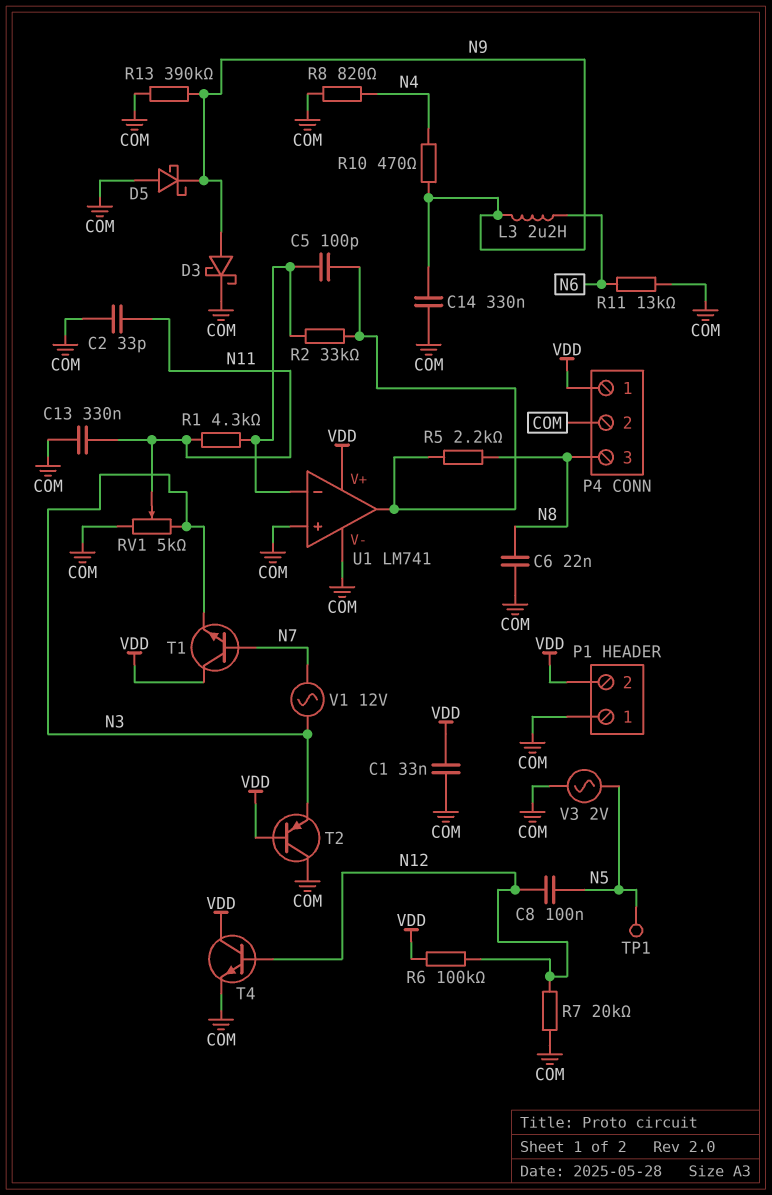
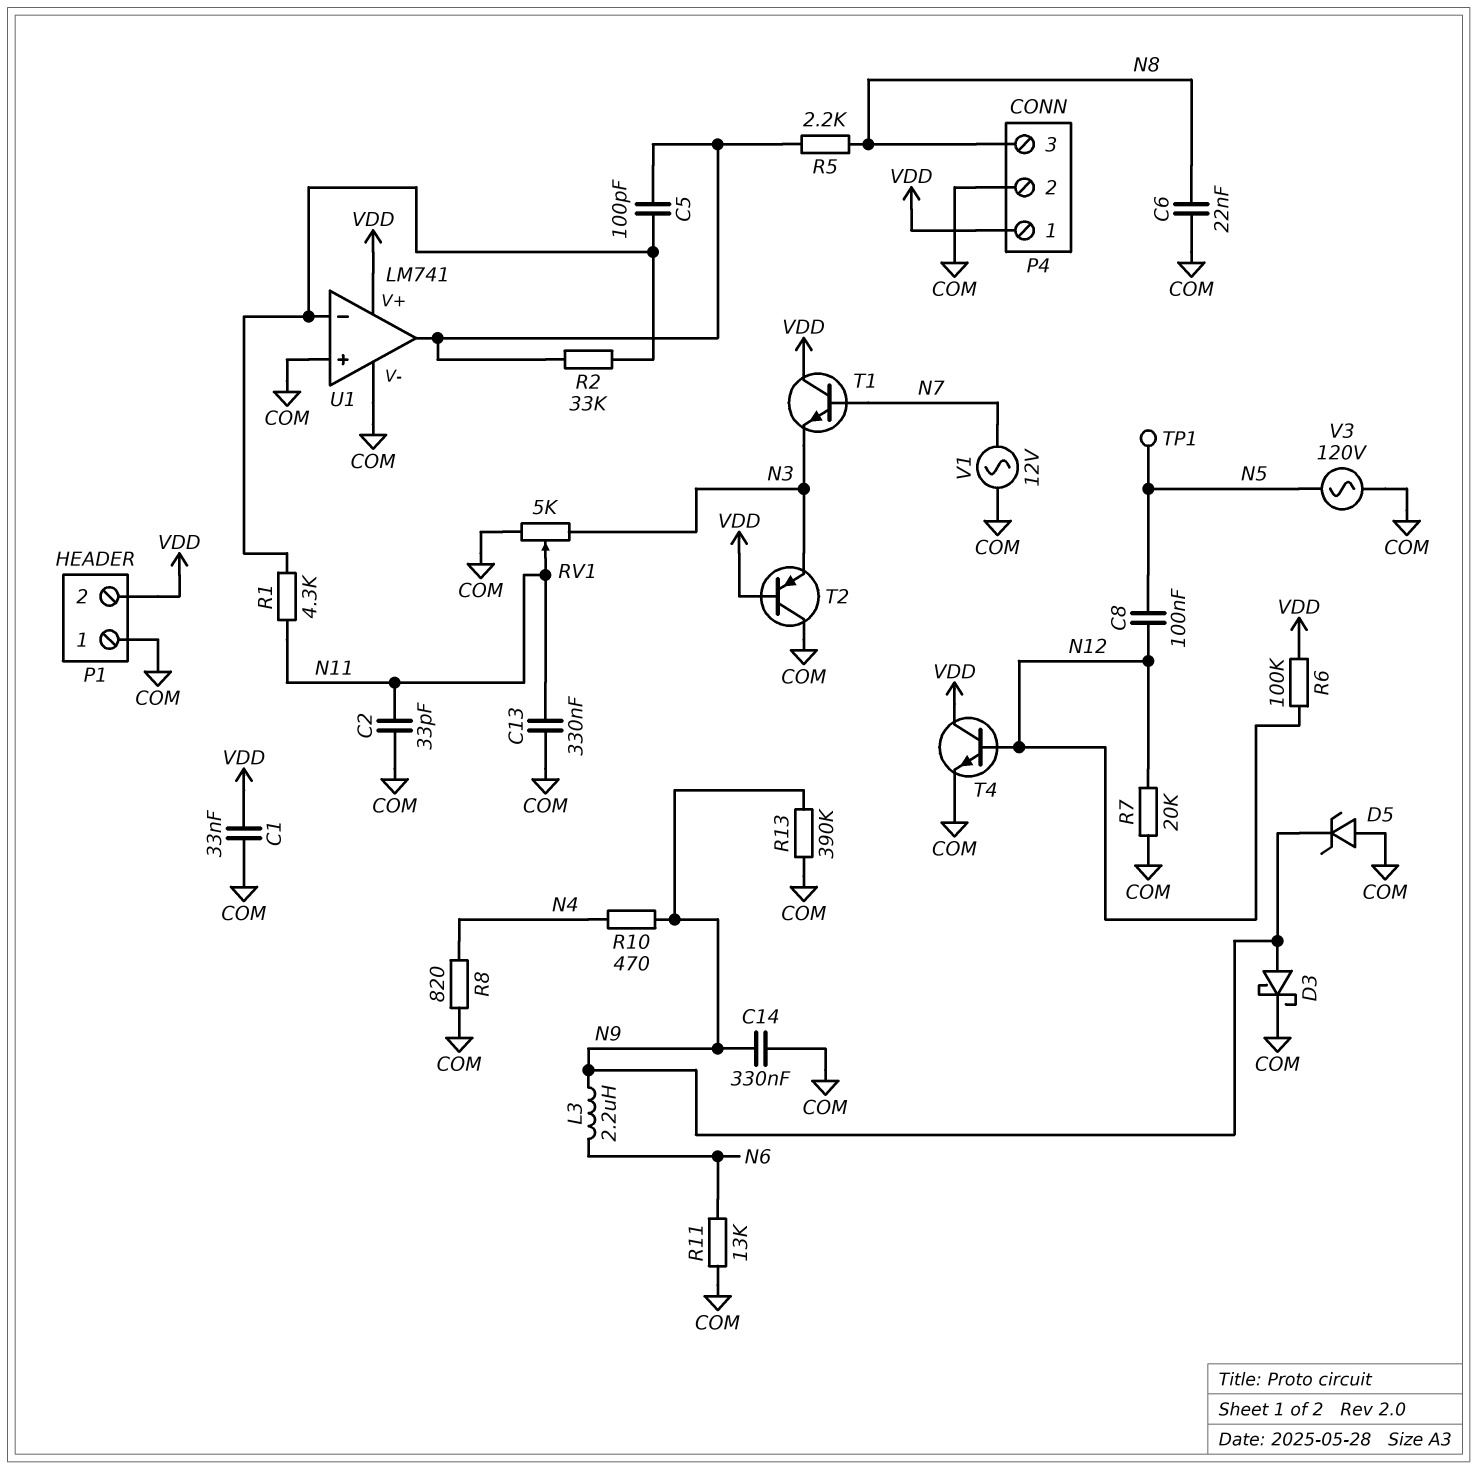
D5: schottky (A COM, K N9) -> zener (A COM, K N9)
V1: AC 12V (N3, N7) -> AC 12V (COM, N7)
V3: AC 2V (COM, N5) -> AC 120V (COM, N5)

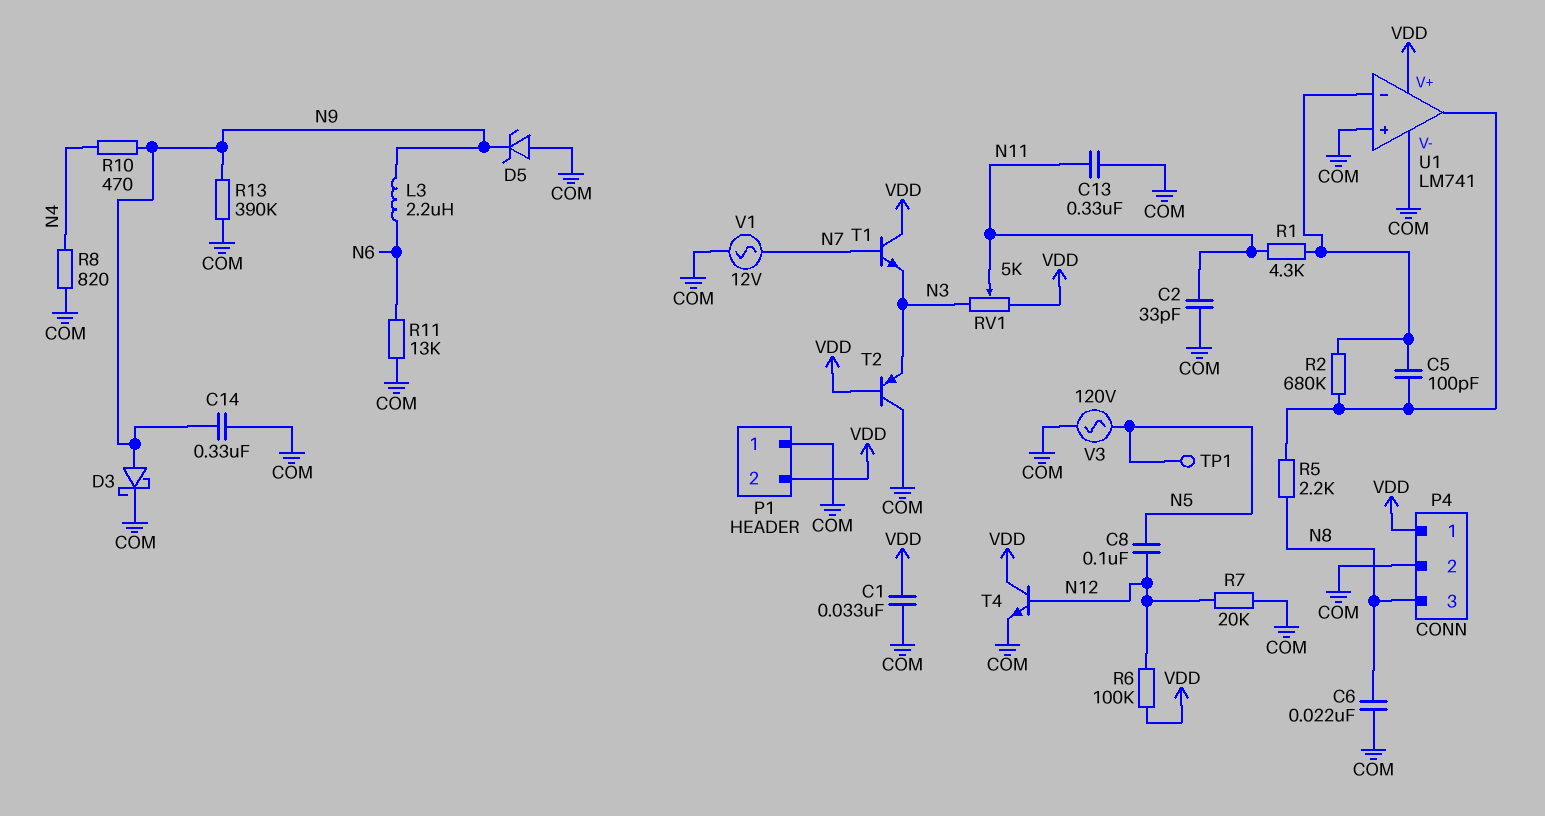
R2: 33k (U1/in-, U1/out) -> 680k (U1/in-, U1/out)
RV1: 5k (COM, N3, wiper N11) -> 5k (N3, VDD, wiper N11)

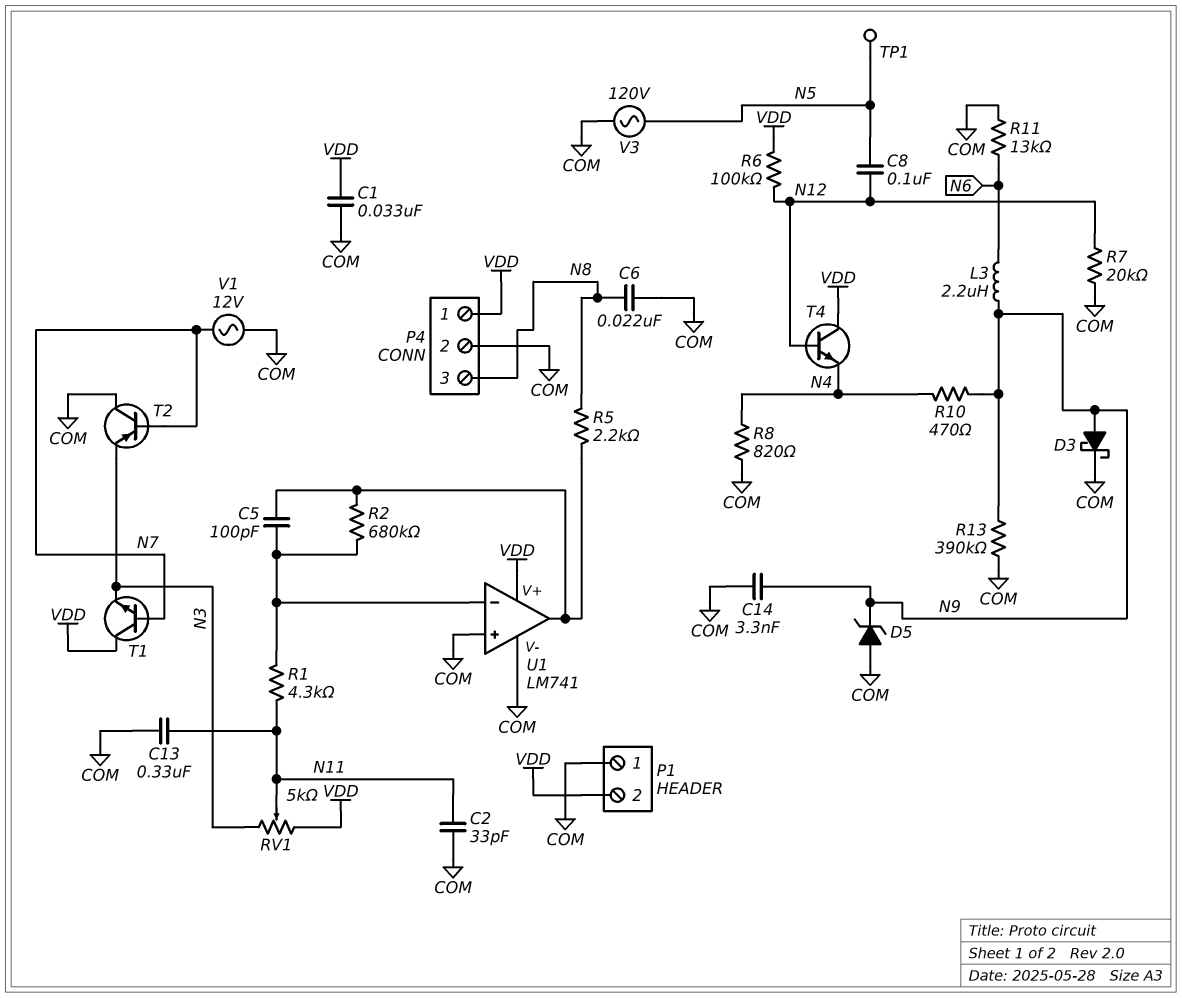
C14: 330nF (COM, N9) -> 3.3nF (COM, N9)
T2: PNP (B VDD, C COM, E N3) -> PNP (B N7, C COM, E N3)
T4: NPN (B N12, C VDD, E COM) -> NPN (B N12, C VDD, E N4)

